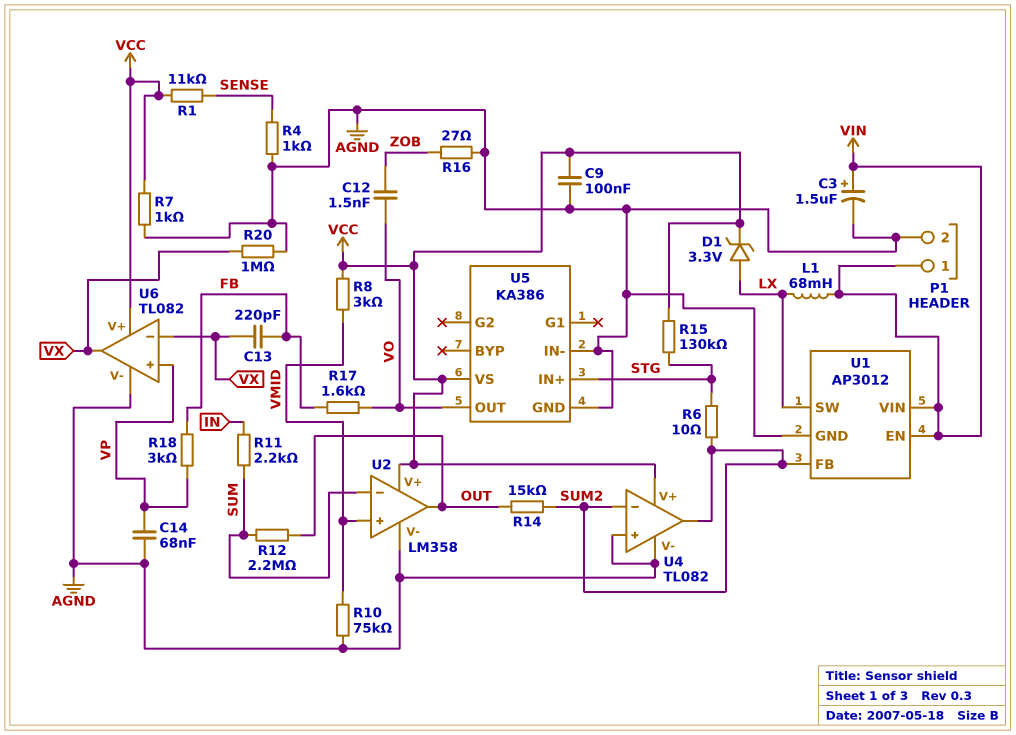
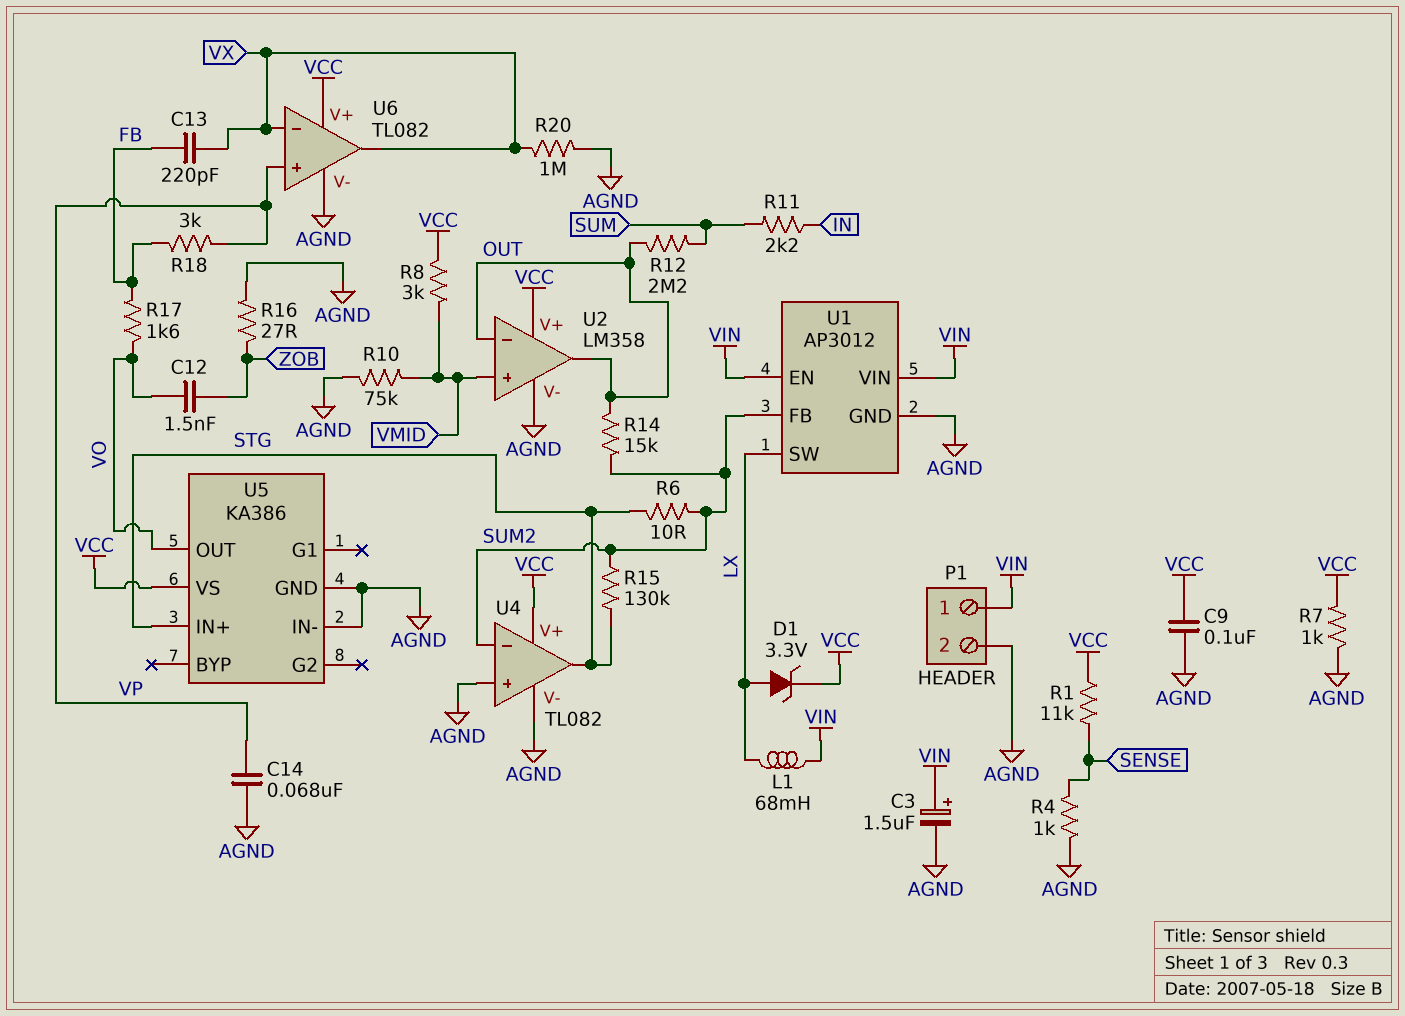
R15: 130k (STG, VCC) -> 130k (STG, SUM2)
U2 pin in-: SUM -> OUT
U4 pin out: SUM2 -> STG

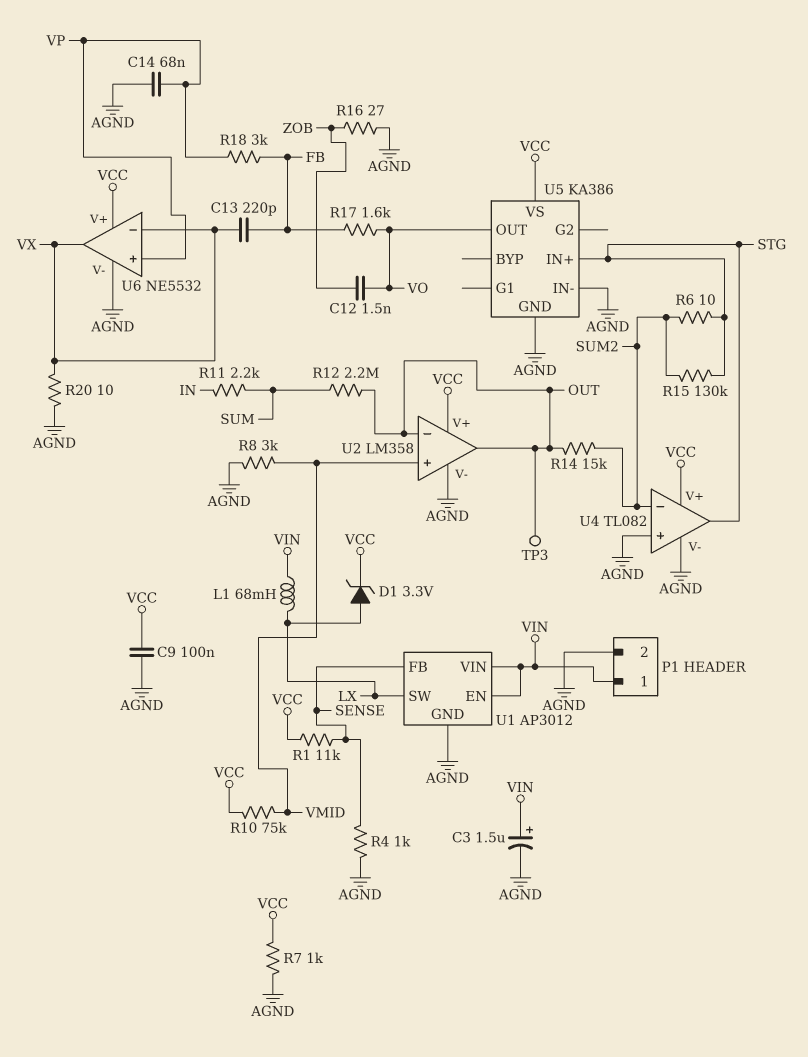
R8: 3k (VCC, VMID) -> 3k (AGND, VMID)
R10: 75k (AGND, VMID) -> 75k (VCC, VMID)
R20: 1M (AGND, VX) -> 10 (AGND, VX)
TP3: none -> test point (OUT)
U1 pin FB: SUM2 -> SENSE
U6: TL082 -> NE5532

